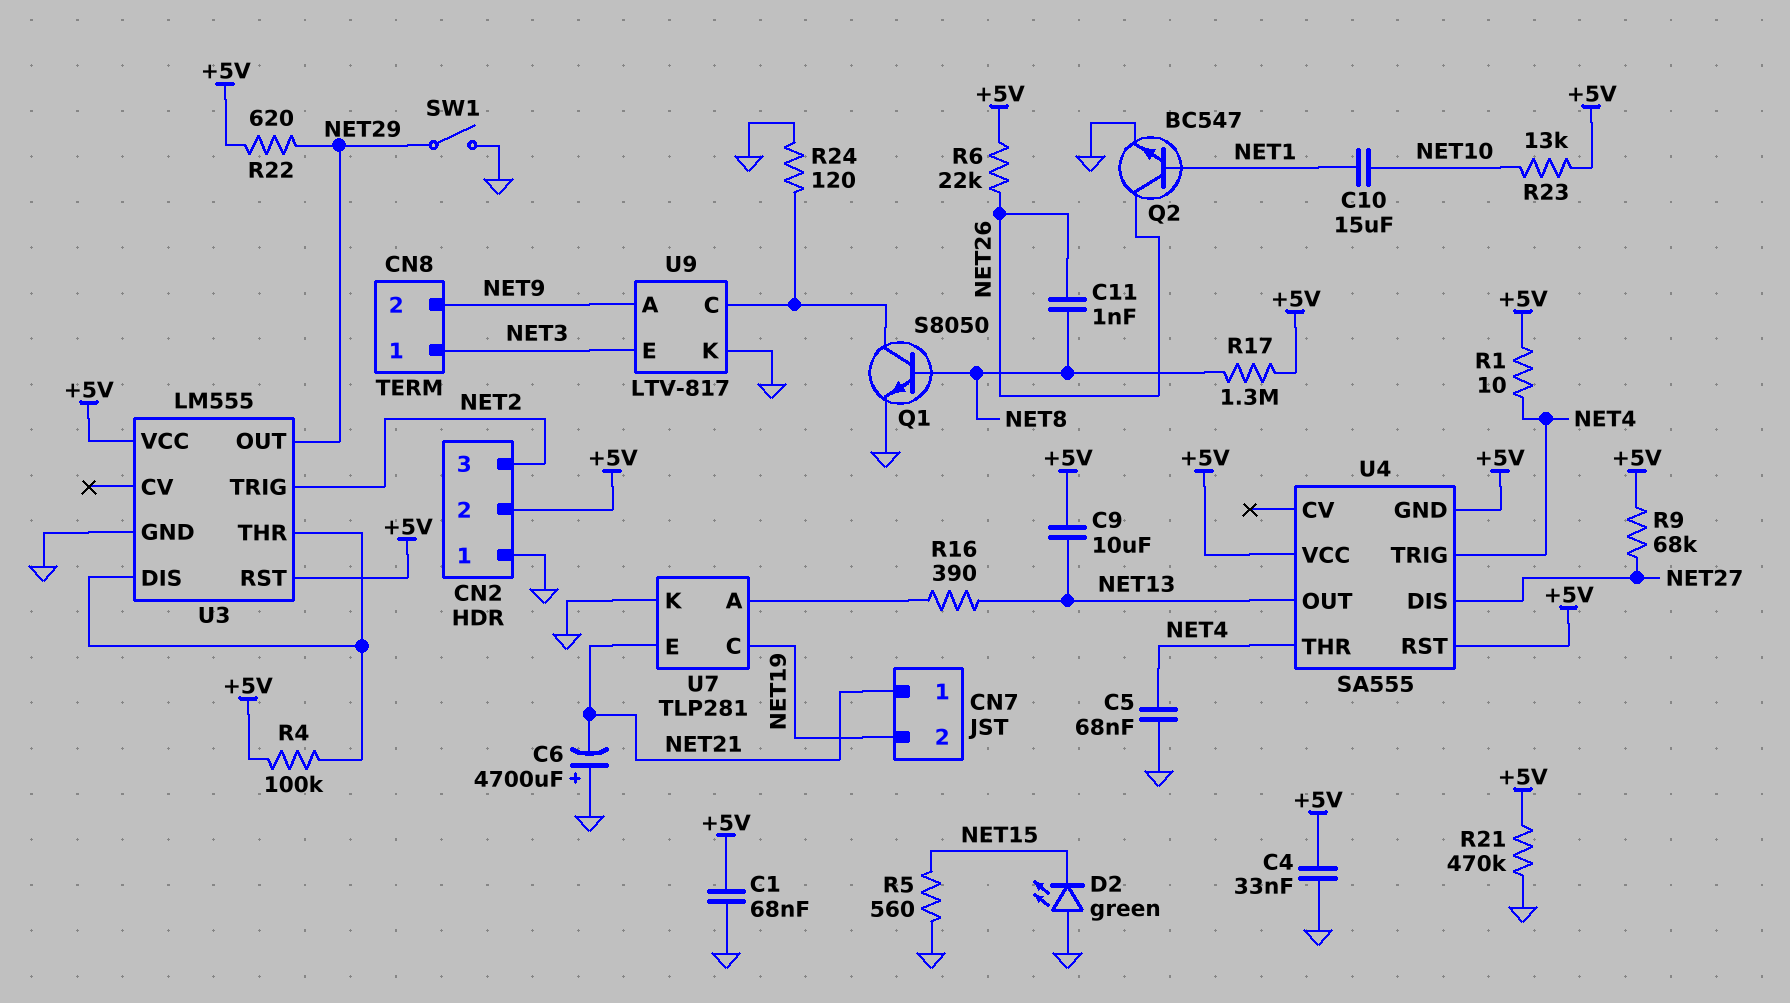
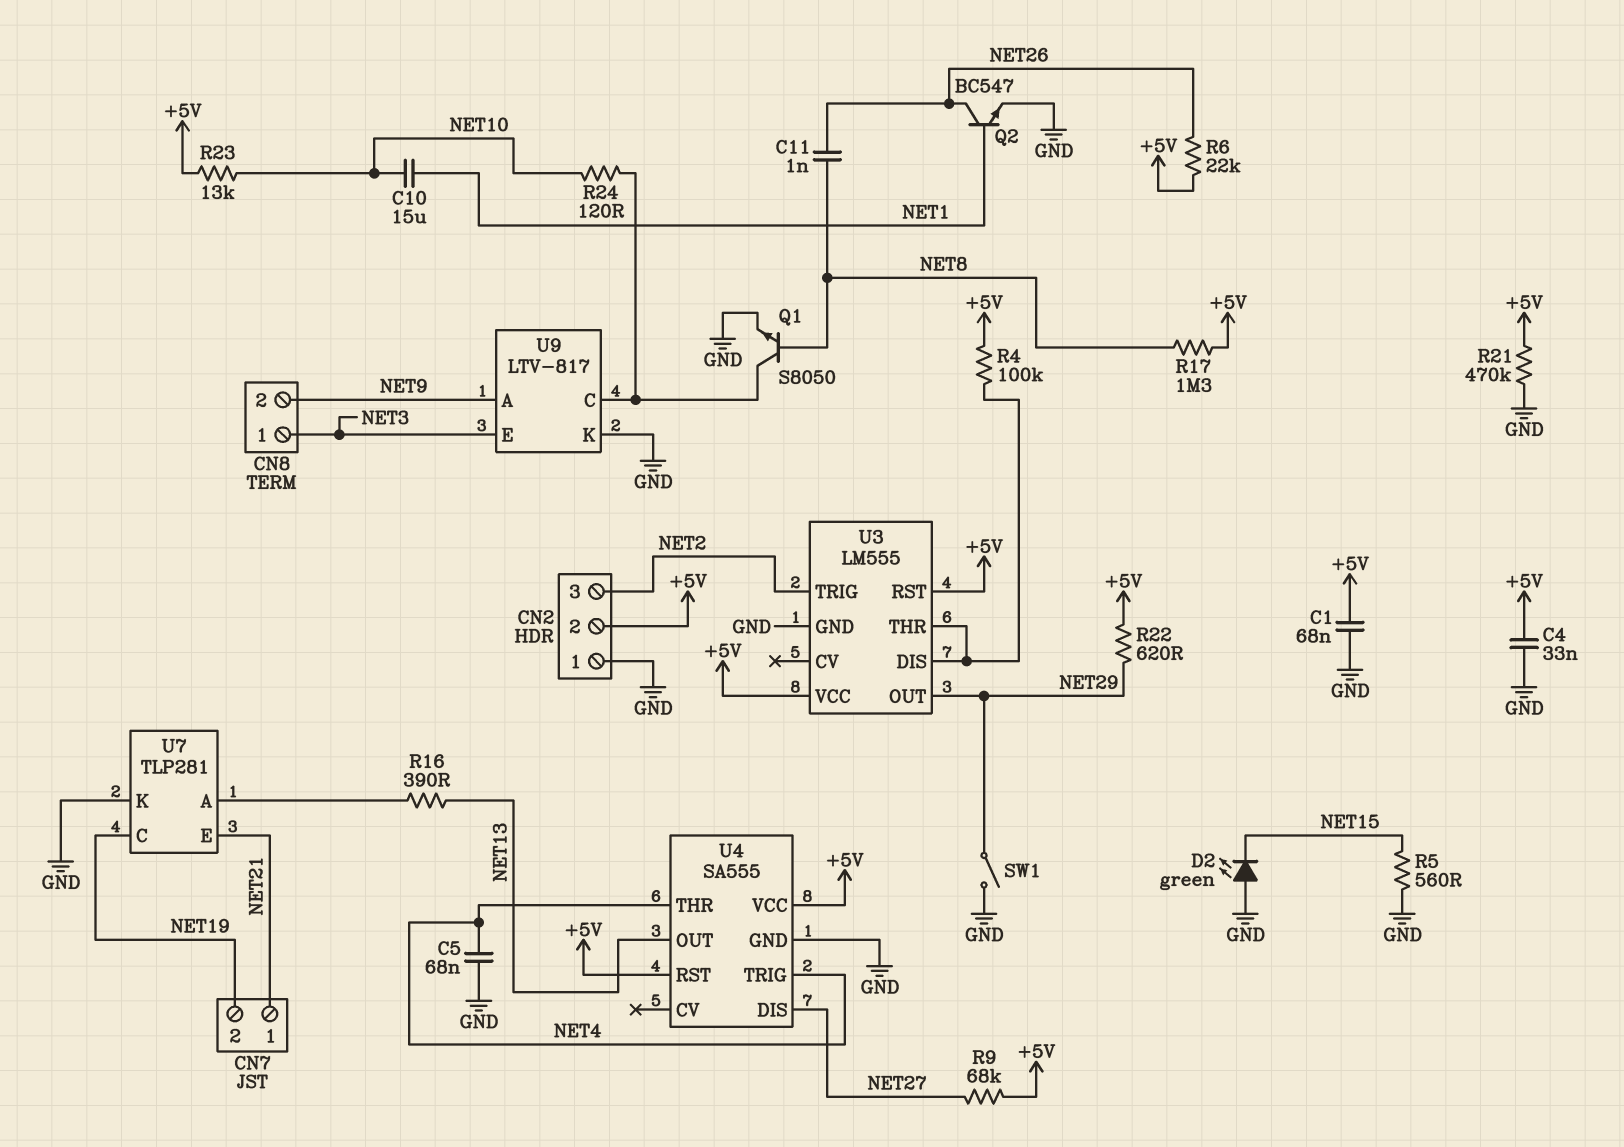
C6: 4700uF (plus GND, minus NET21) -> none
C9: 10uF (+5V, NET13) -> none
R1: 10 (+5V, NET4) -> none
R24: 120 (GND, U9/C) -> 120 (NET10, U9/C)
U4 pin GND: +5V -> GND

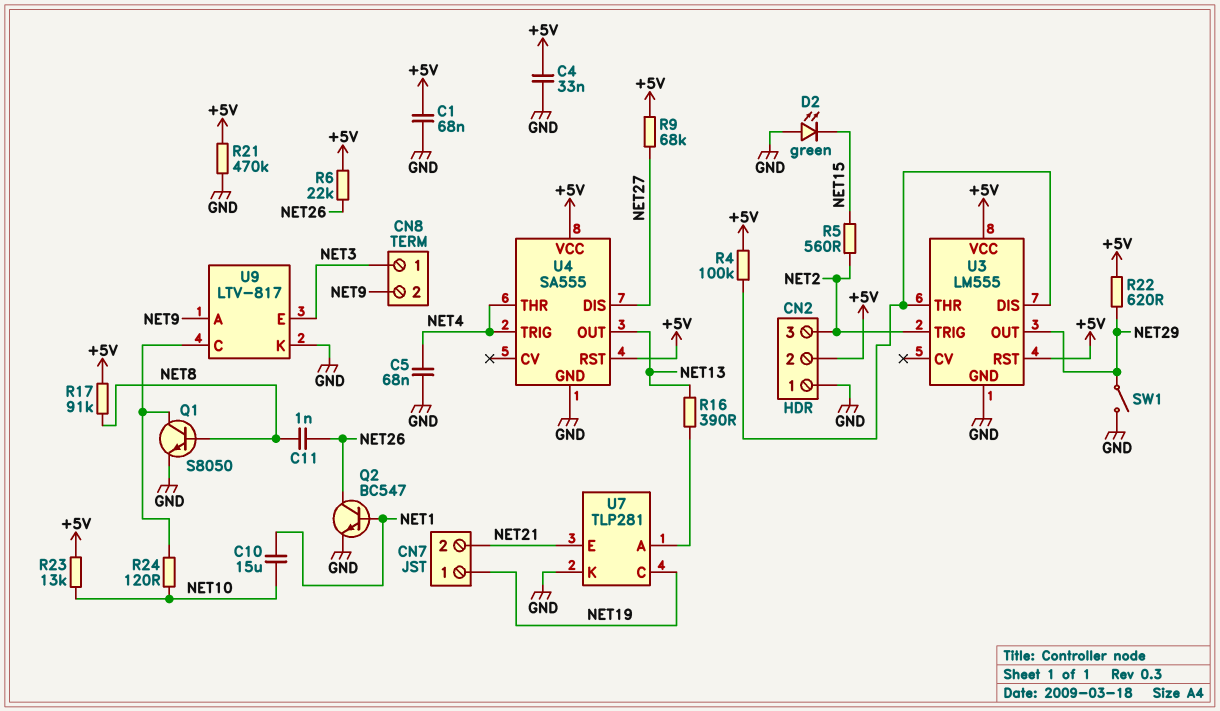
CN7 pin 1: NET21 -> NET19
CN7 pin 2: NET19 -> NET21
R5: 560 (GND, NET15) -> 560 (NET2, NET15)
R17: 1.3M (+5V, NET8) -> 91k (+5V, NET8)

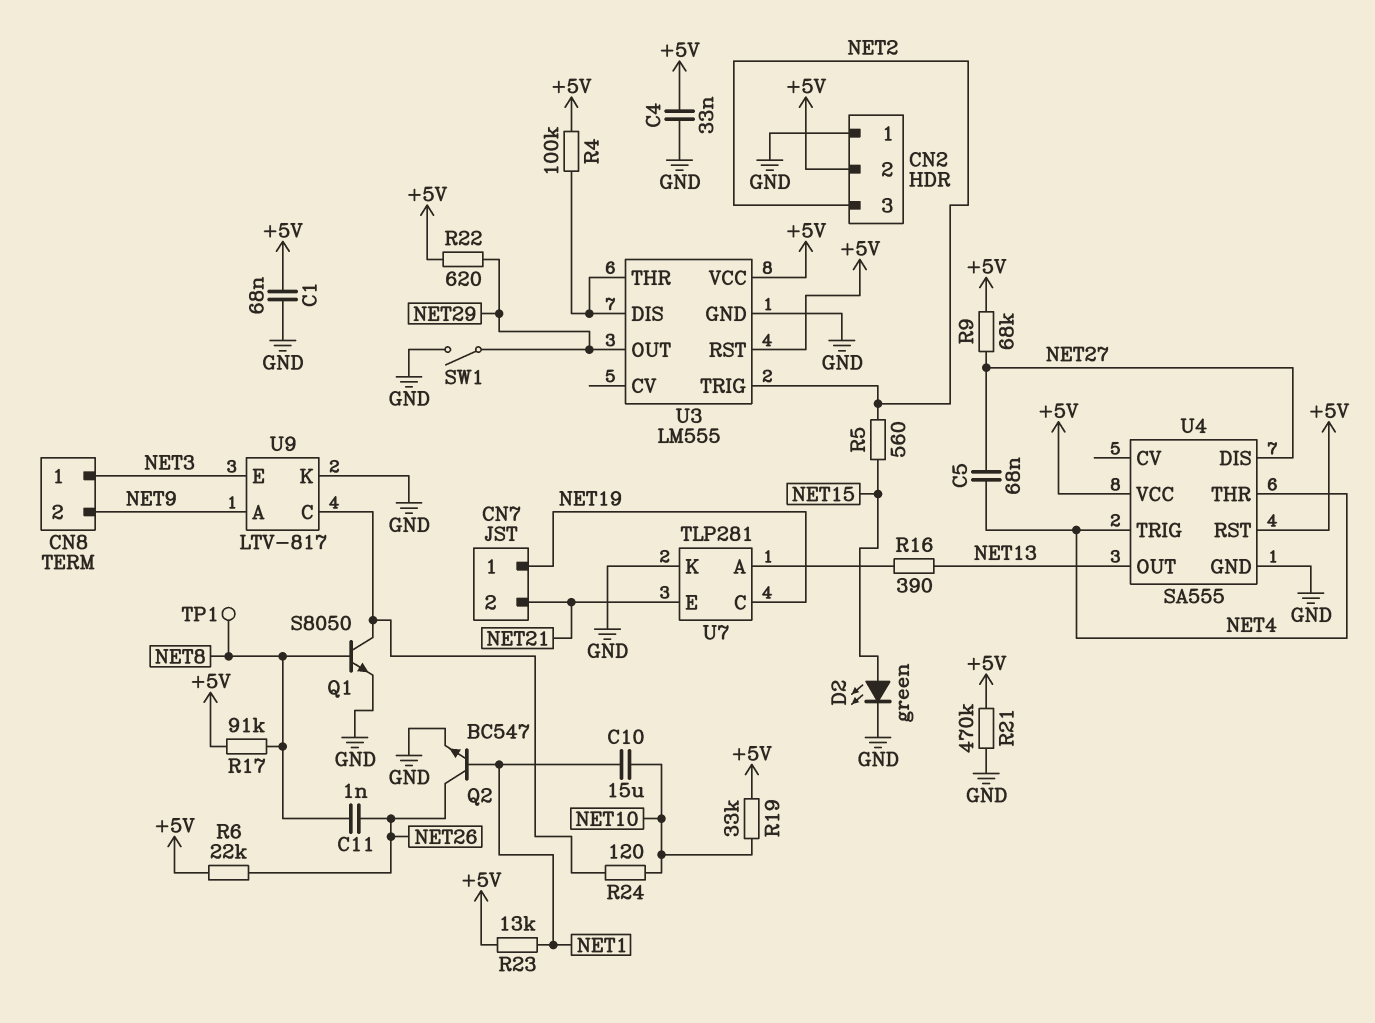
C5: 68nF (GND, NET4) -> 68nF (NET4, NET27)
D2: LED green (A GND, K NET15) -> LED green (A NET15, K GND)
R19: none -> 33k (+5V, NET10)
R23: 13k (+5V, NET10) -> 13k (+5V, NET1)
TP1: none -> test point (NET8)

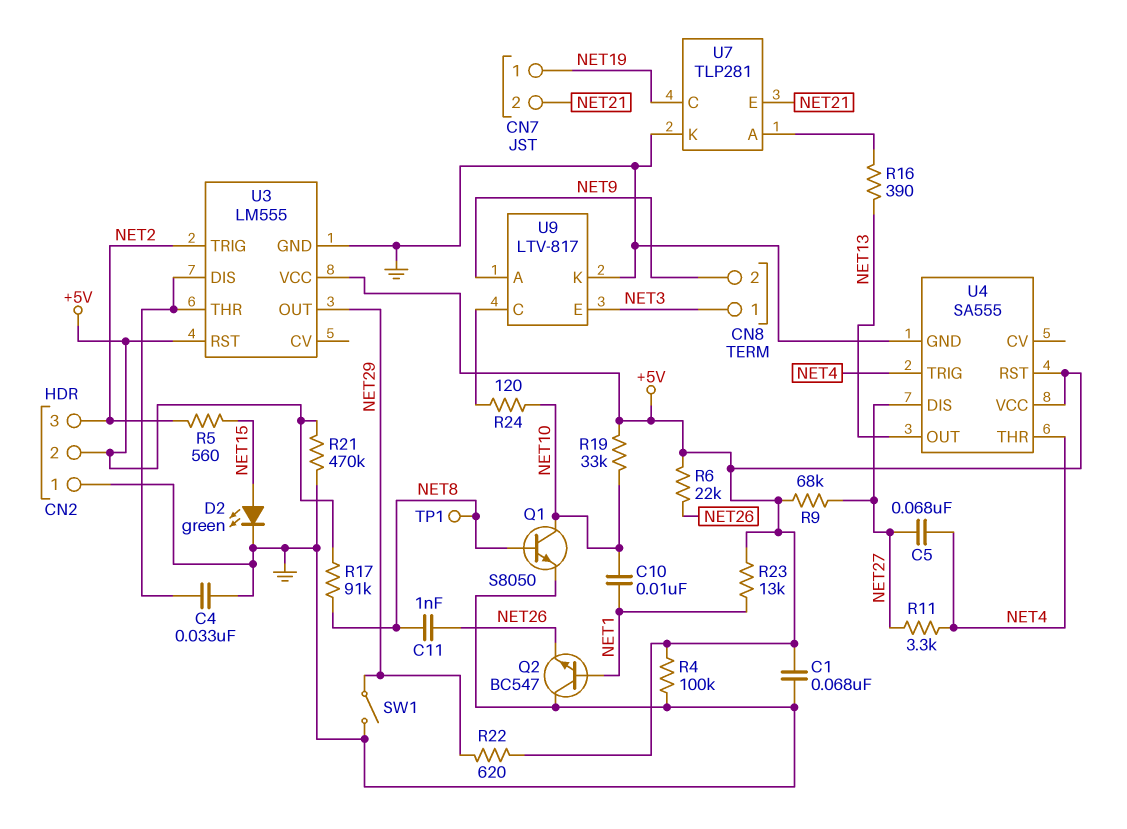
C4: 33nF (+5V, GND) -> 33nF (GND, U3/DIS)
C10: 15uF (NET1, NET10) -> 10nF (NET1, NET10)
Q1: NPN S8050 (B NET8, C U9/C, E GND) -> NPN S8050 (B NET8, C NET10, E GND)
Q2: NPN BC547 (B NET1, C NET26, E GND) -> NPN BC547 (B NET1, C GND, E NET26)
R4: 100k (+5V, U3/DIS) -> 100k (+5V, GND)
R11: none -> 3.3k (NET4, NET27)

